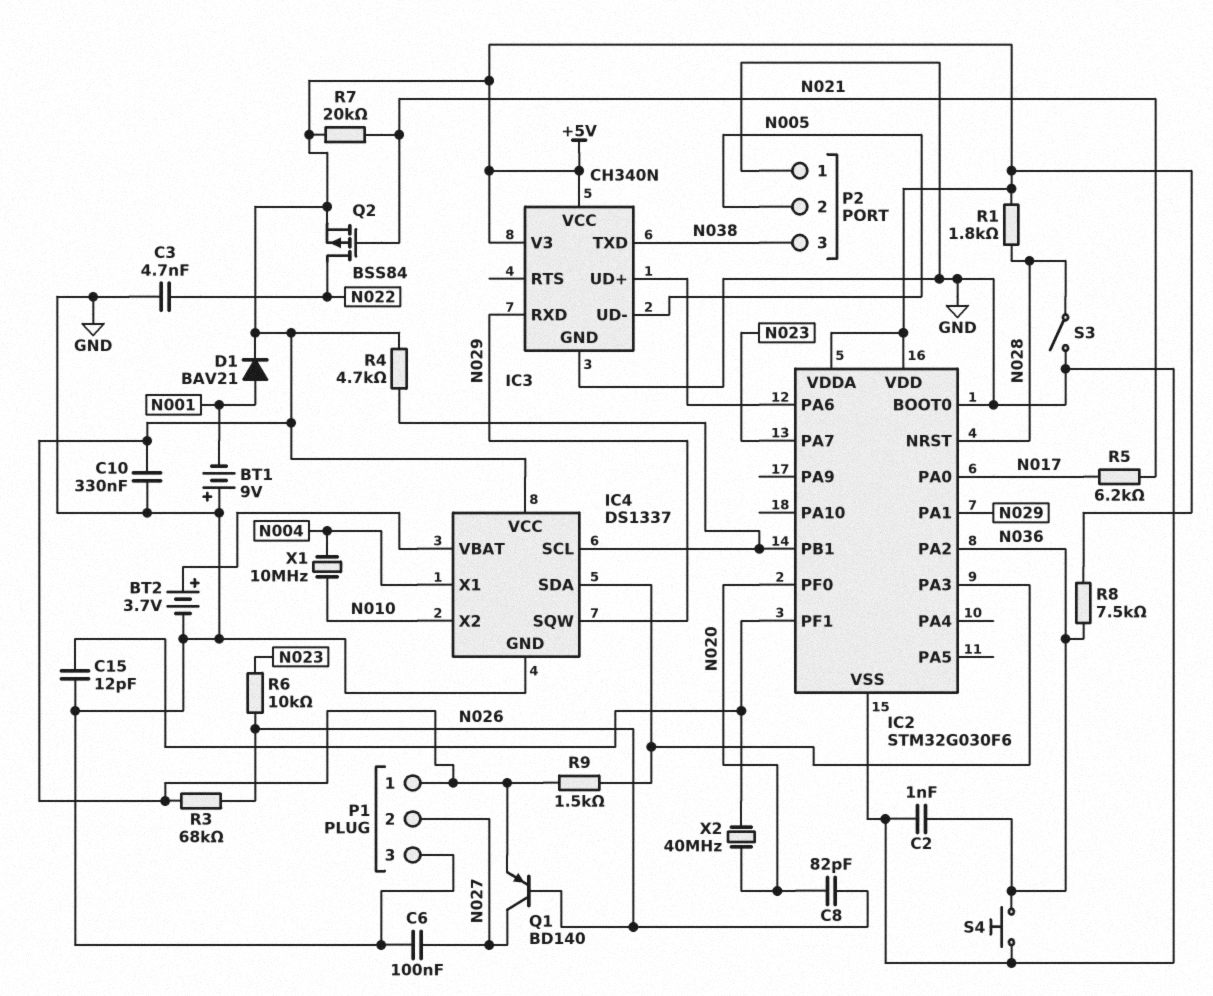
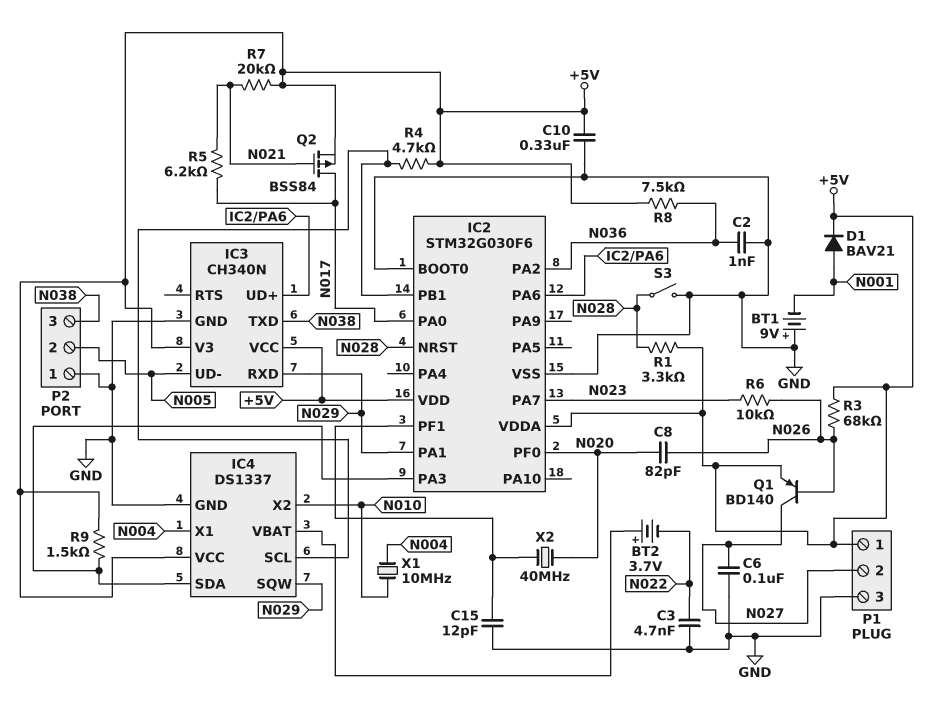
BT2: 3.7V (plus IC4/VBAT, minus GND) -> 3.7V (plus IC4/VBAT, minus N022)
Q2: PMOS BSS84 (G N021, D N022, S +5V) -> PMOS BSS84 (G N021, D N017, S +5V)
R1: 1.8k (+5V, N028) -> 3.3k (+5V, N028)
S4: button (GND, N036) -> none

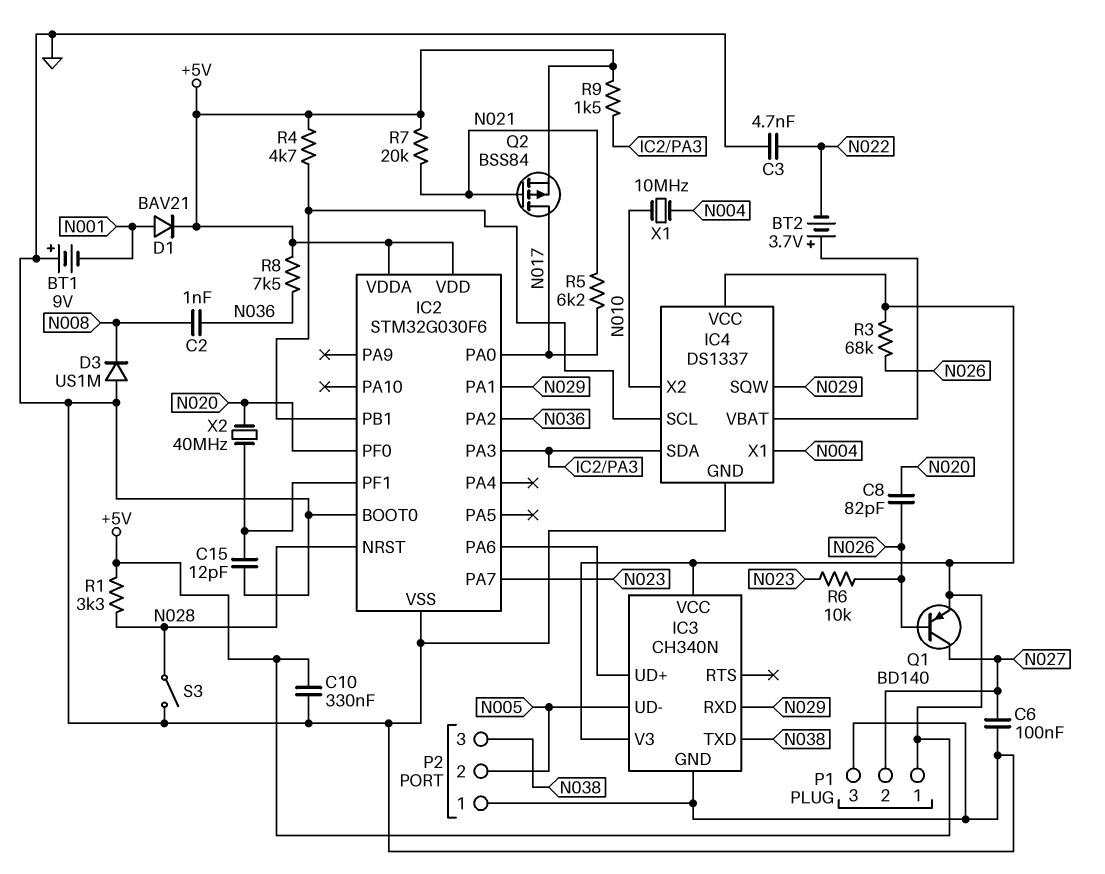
C2: 1nF (GND, N036) -> 1nF (N008, N036)
D3: none -> diode US1M (A GND, K N008)

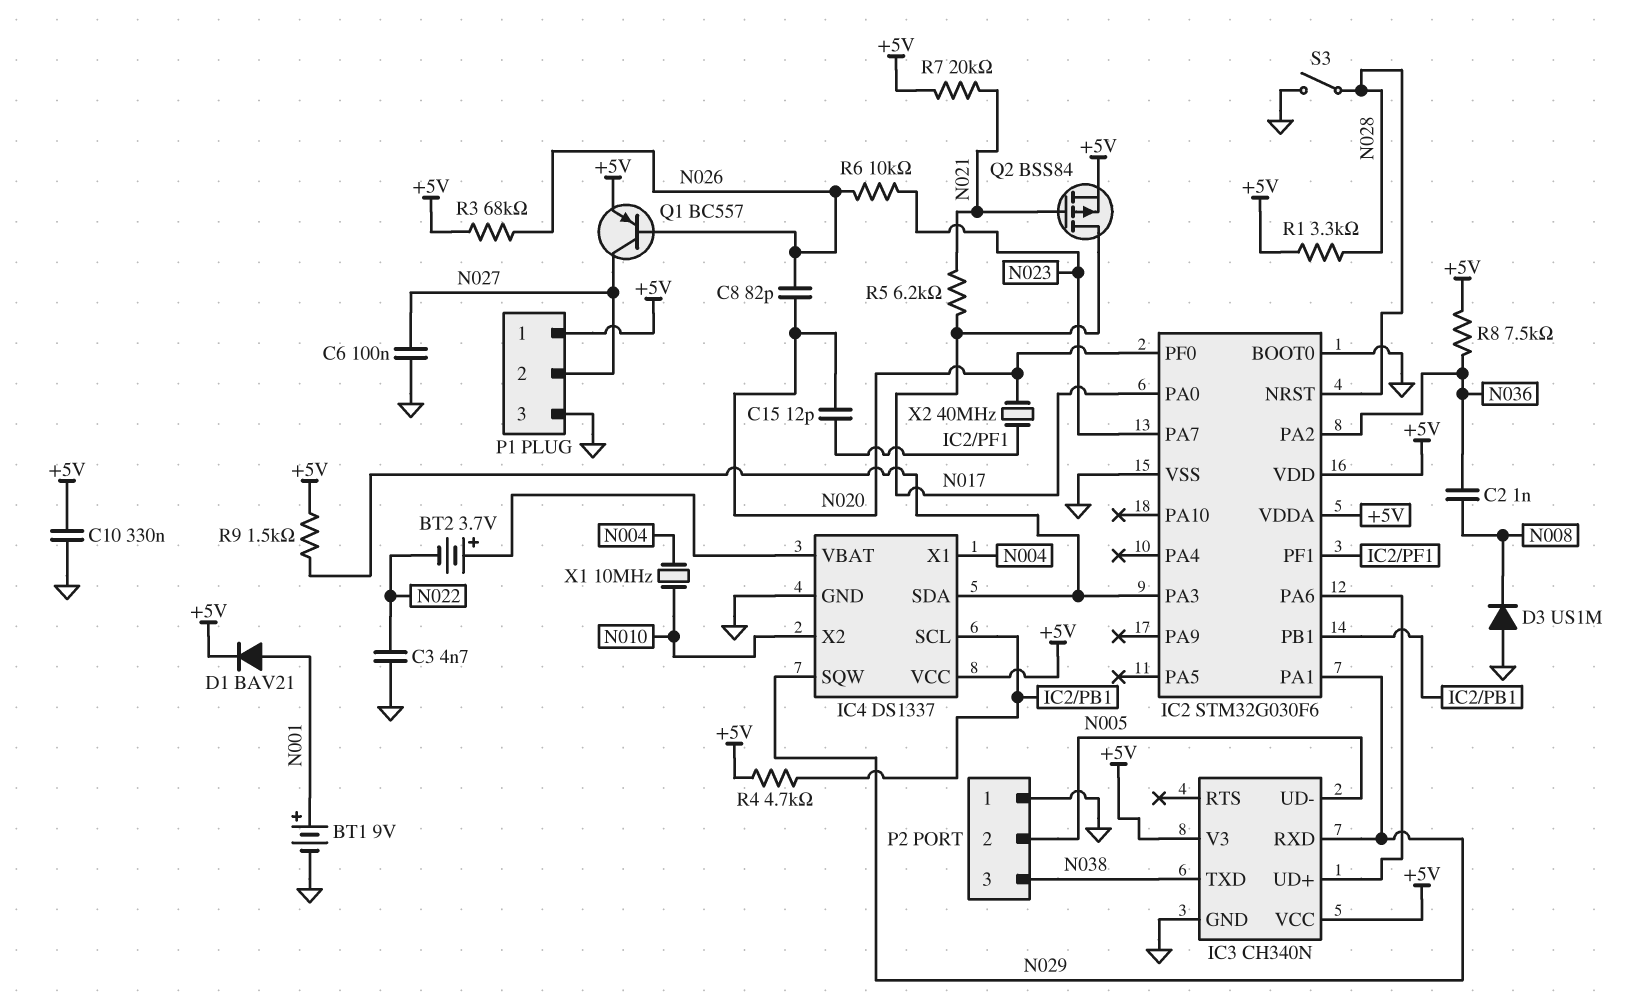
BT1: 9V (plus GND, minus N001) -> 9V (plus N001, minus GND)
C15: 12pF (GND, IC2/PF1) -> 12pF (IC2/PF1, N020)
Q1: PNP BD140 (B N026, C N027, E +5V) -> PNP BC557 (B N026, C N027, E +5V)

